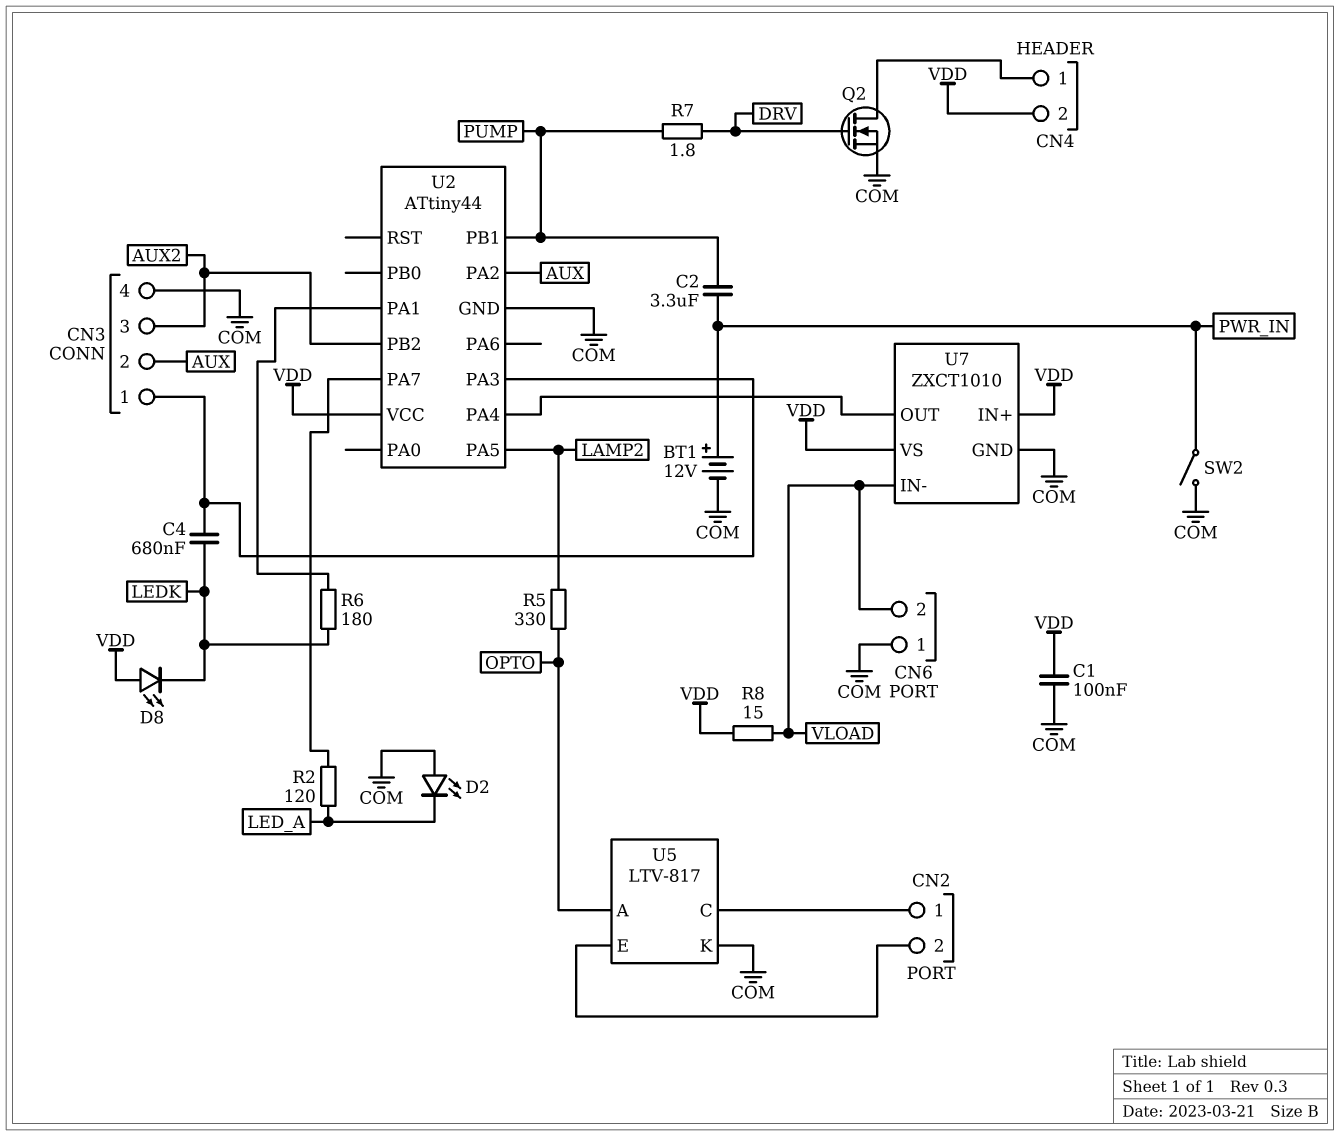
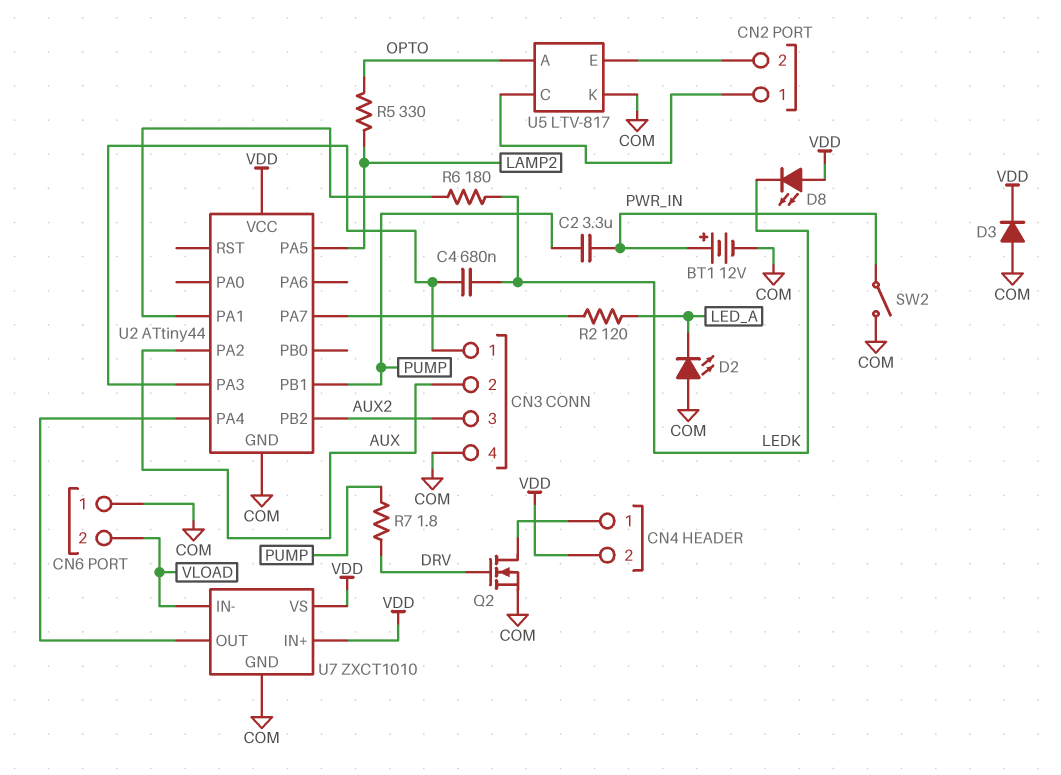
C1: 100nF (COM, VDD) -> none
D3: none -> diode (A COM, K VDD)
R8: 15 (VDD, VLOAD) -> none

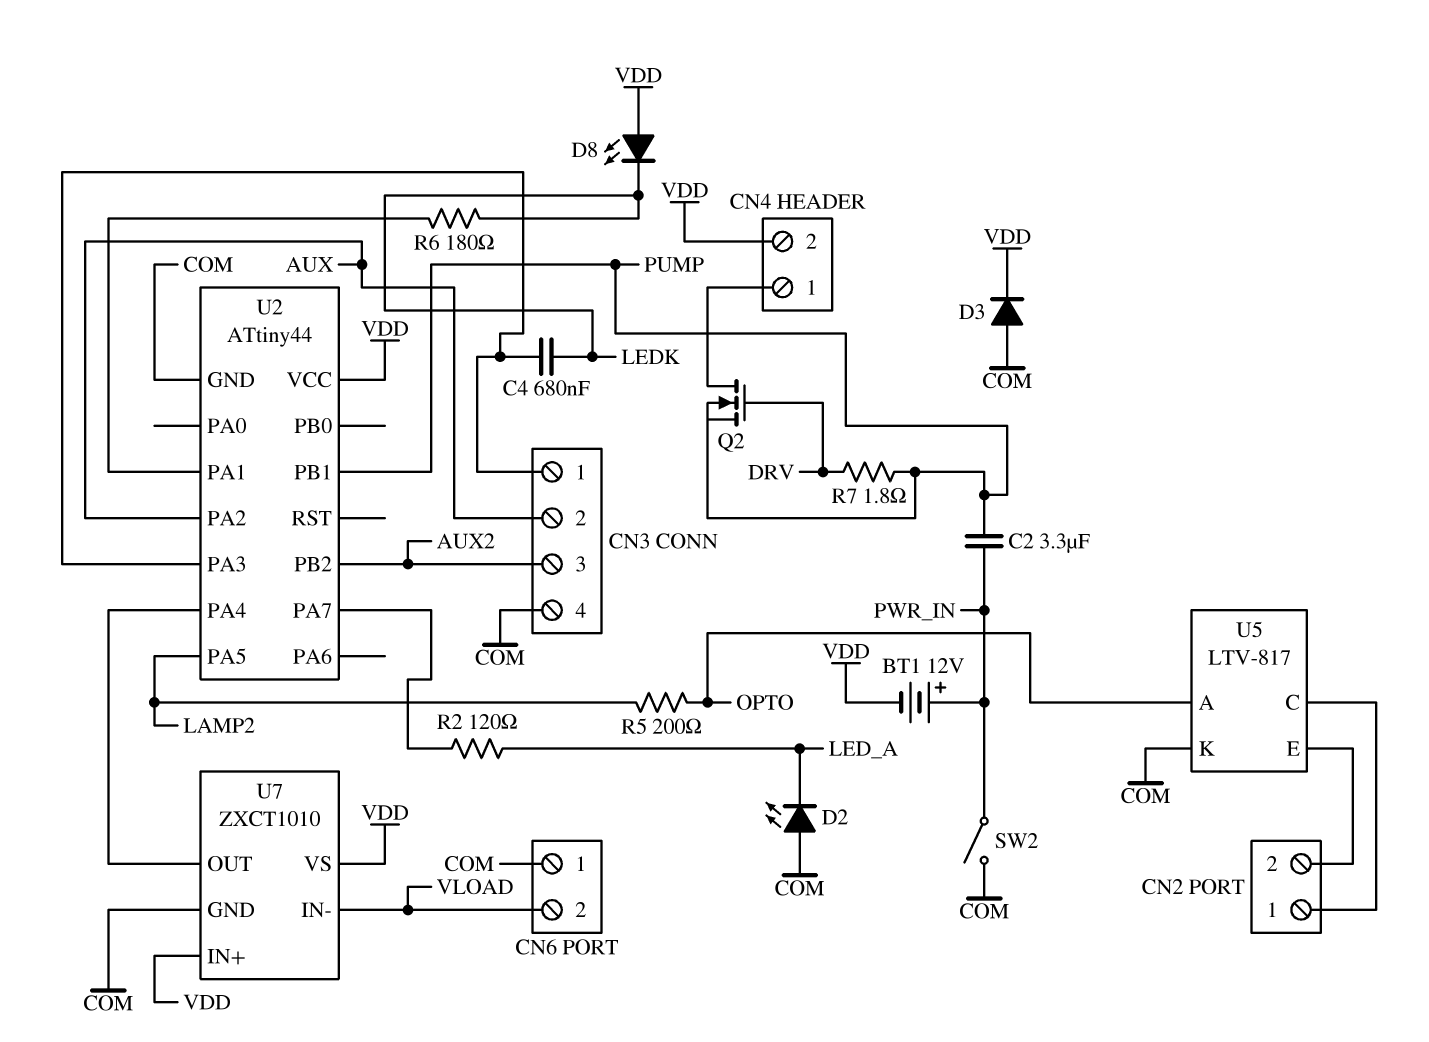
BT1: 12V (plus PWR_IN, minus COM) -> 12V (plus PWR_IN, minus VDD)
Q2: NMOS (G DRV, D CN4/1, S COM) -> NMOS (G DRV, D CN4/1, S PUMP)
R5: 330 (LAMP2, OPTO) -> 200 (LAMP2, OPTO)

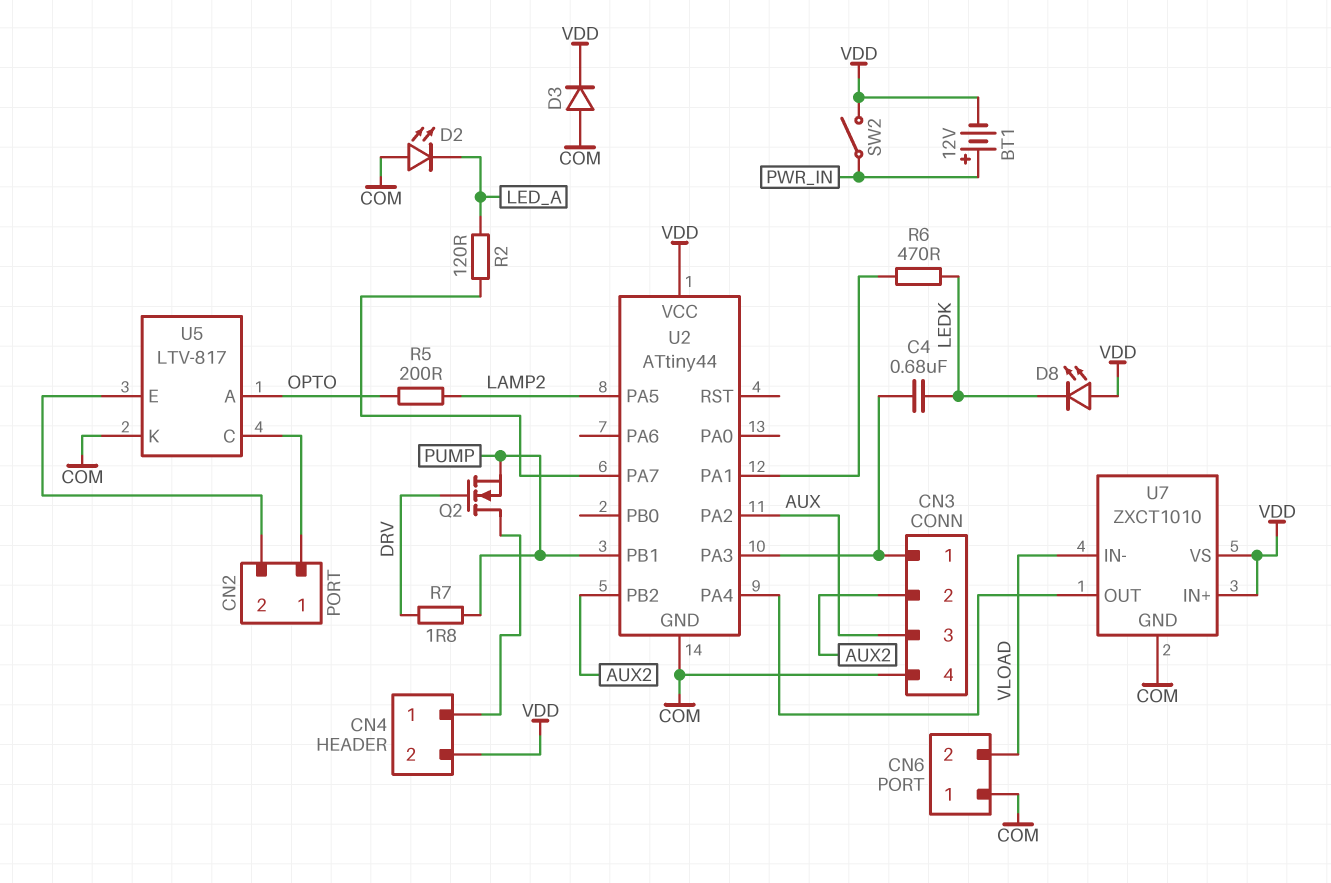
C2: 3.3uF (PUMP, PWR_IN) -> none
CN3 pin 2: AUX -> AUX2
CN3 pin 3: AUX2 -> AUX
R6: 180 (LEDK, U2/PA1) -> 470 (LEDK, U2/PA1)
SW2: switch (COM, PWR_IN) -> switch (PWR_IN, VDD)

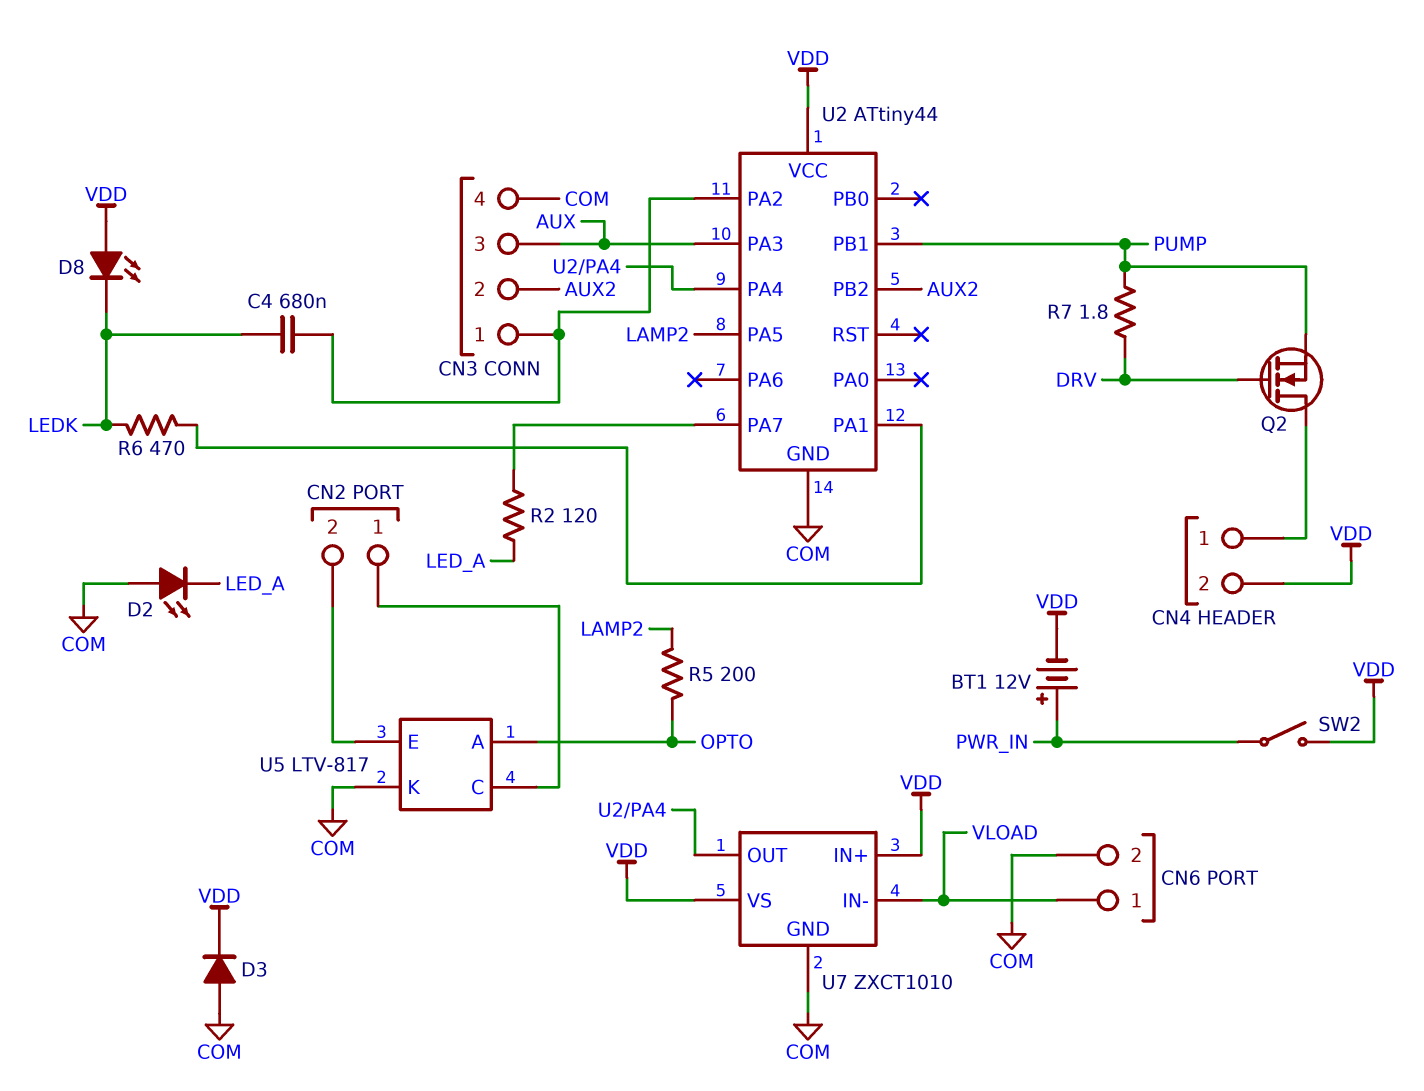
CN6 pin 1: COM -> VLOAD
CN6 pin 2: VLOAD -> COM
U2 pin PA2: AUX -> CN3/1
U2 pin PA3: CN3/1 -> AUX

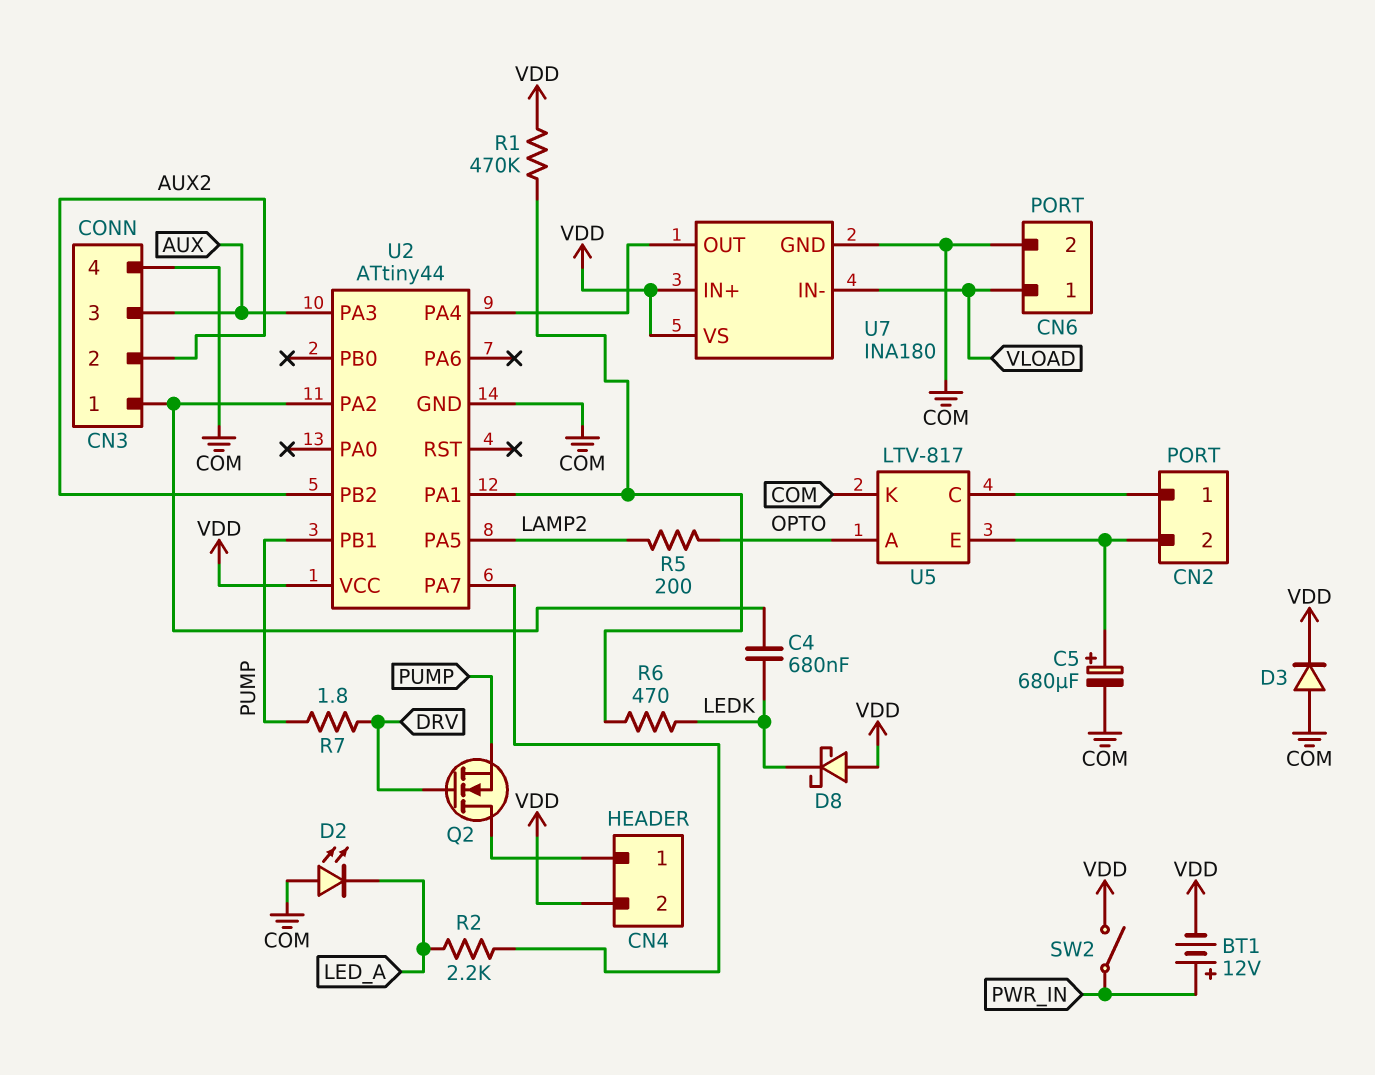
C5: none -> 680uF (plus CN2/2, minus COM)
D8: LED (A VDD, K LEDK) -> schottky (A VDD, K LEDK)
R1: none -> 470k (U2/PA1, VDD)
R2: 120 (LED_A, U2/PA7) -> 2.2k (LED_A, U2/PA7)
U7: ZXCT1010 -> INA180

